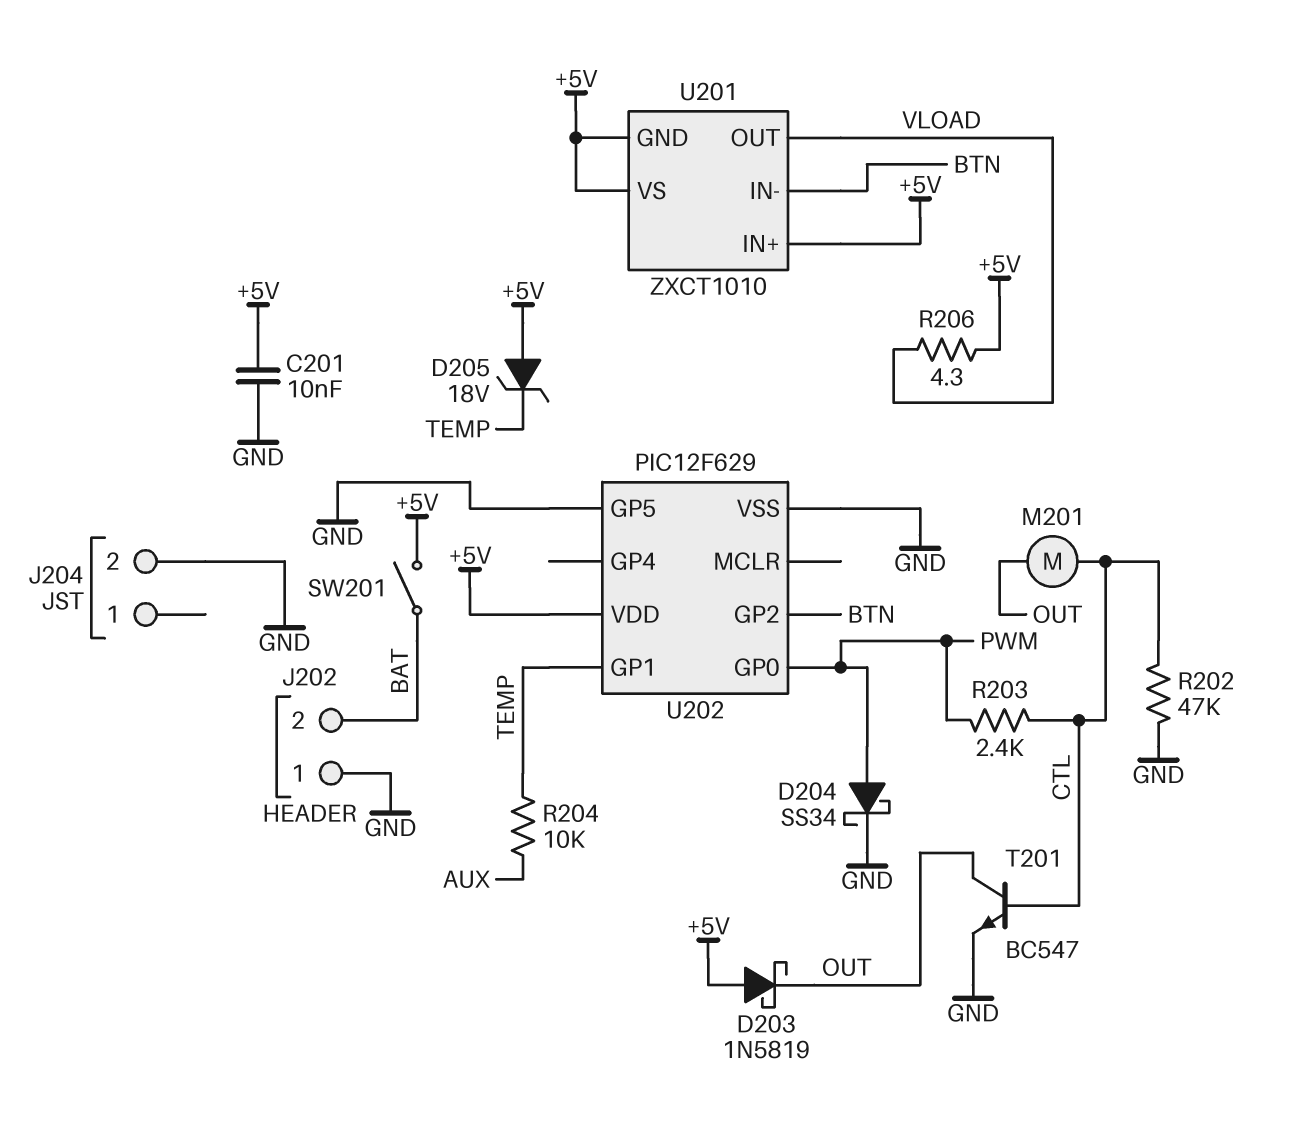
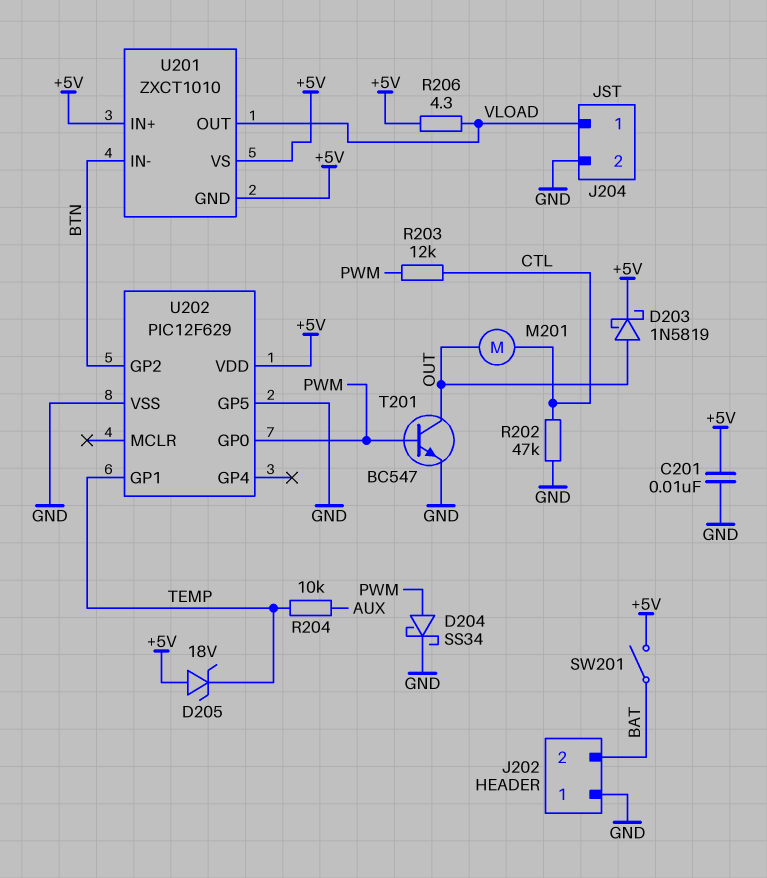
D203: schottky 1N5819 (A +5V, K OUT) -> schottky 1N5819 (A OUT, K +5V)
J204 pin 1: none -> VLOAD
R203: 2.4k (CTL, PWM) -> 12k (CTL, PWM)
T201: NPN BC547 (B CTL, C OUT, E GND) -> NPN BC547 (B PWM, C OUT, E GND)

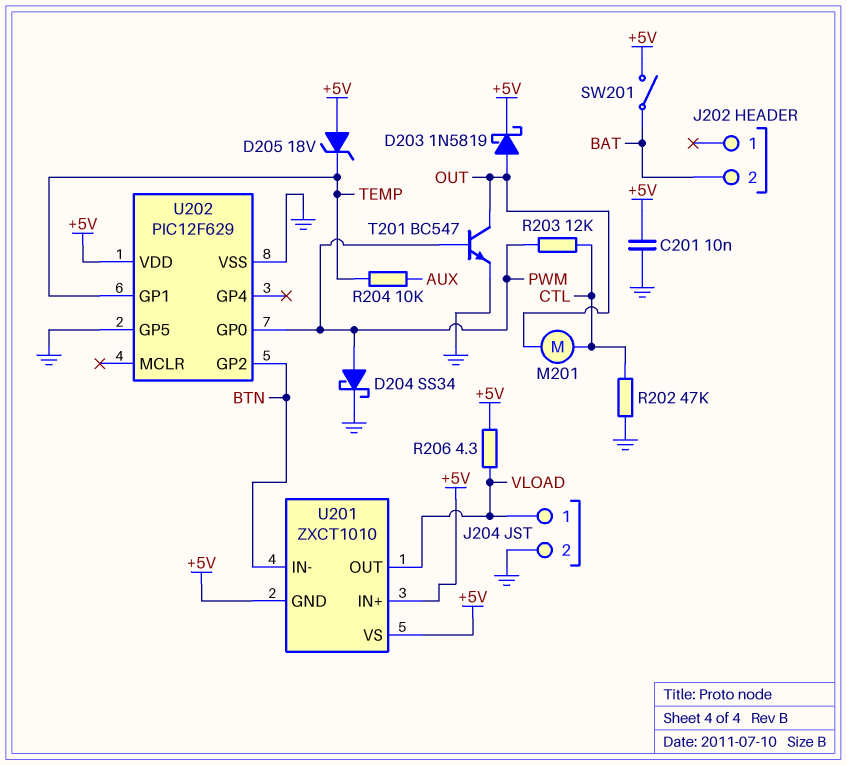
J202 pin 1: GND -> none

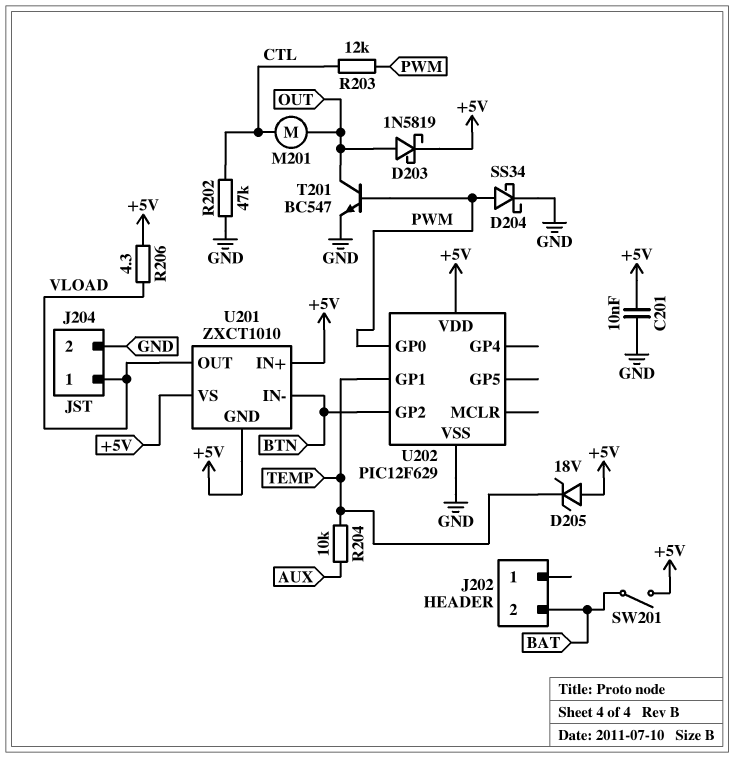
U202 pin GP5: GND -> none

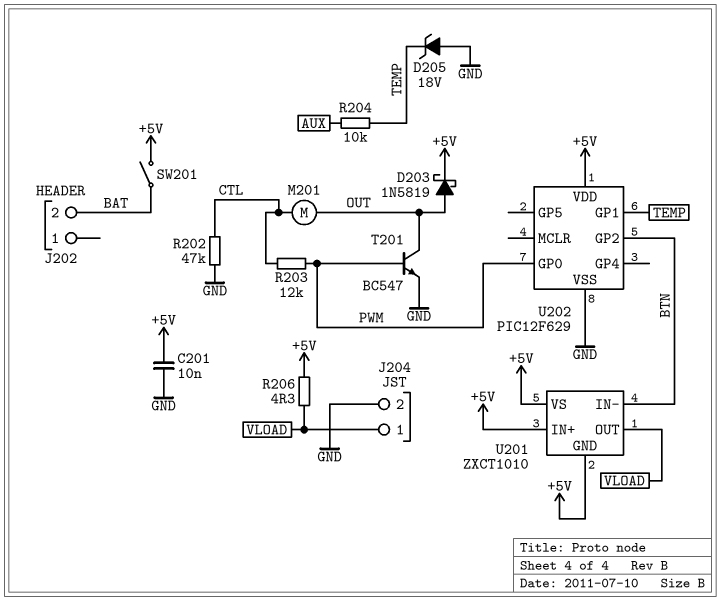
D204: schottky SS34 (A PWM, K GND) -> none
D205: zener 18V (A +5V, K TEMP) -> zener 18V (A GND, K TEMP)

